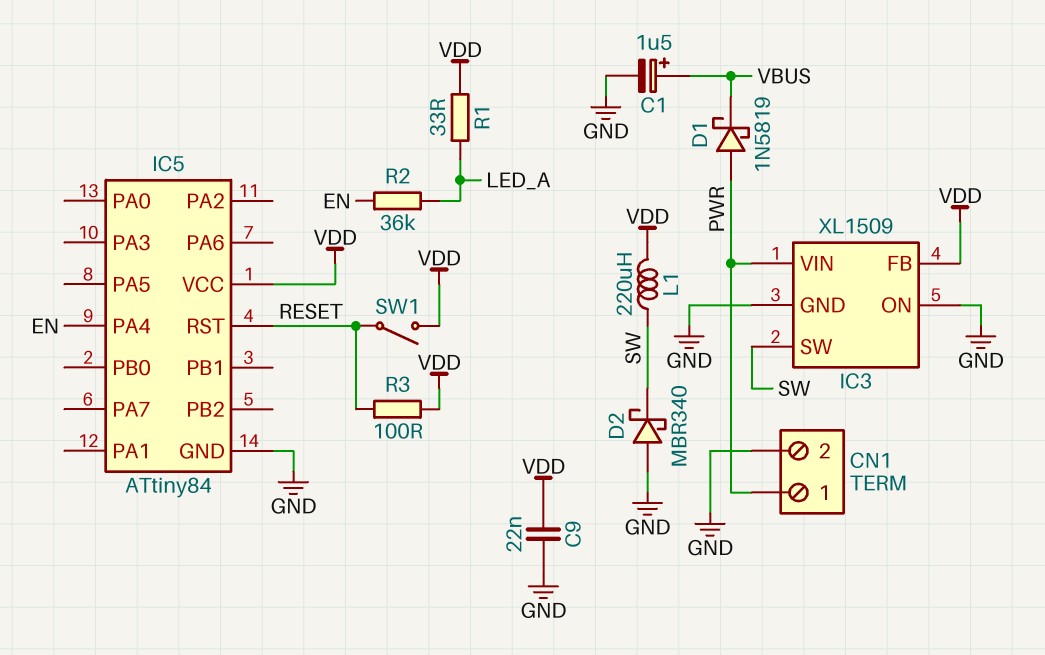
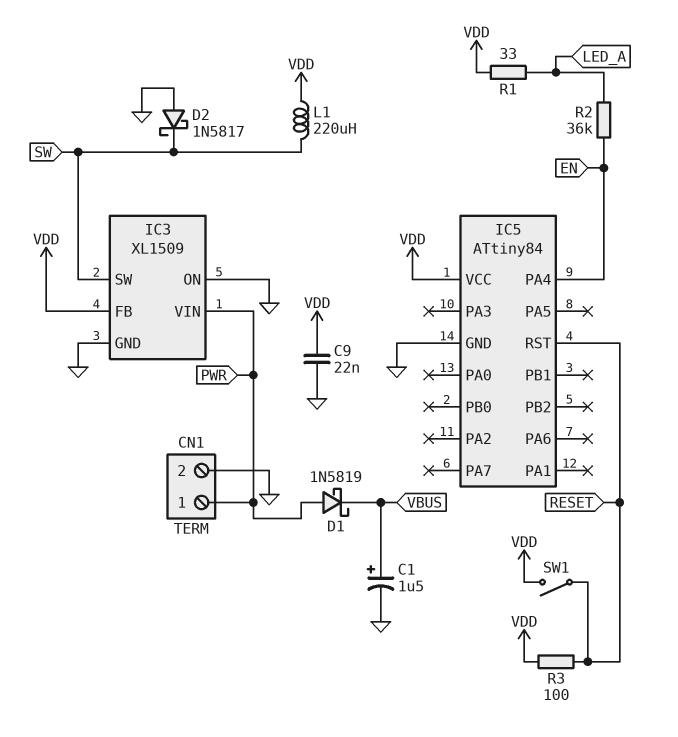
D2: schottky MBR340 (A GND, K SW) -> schottky 1N5817 (A GND, K SW)

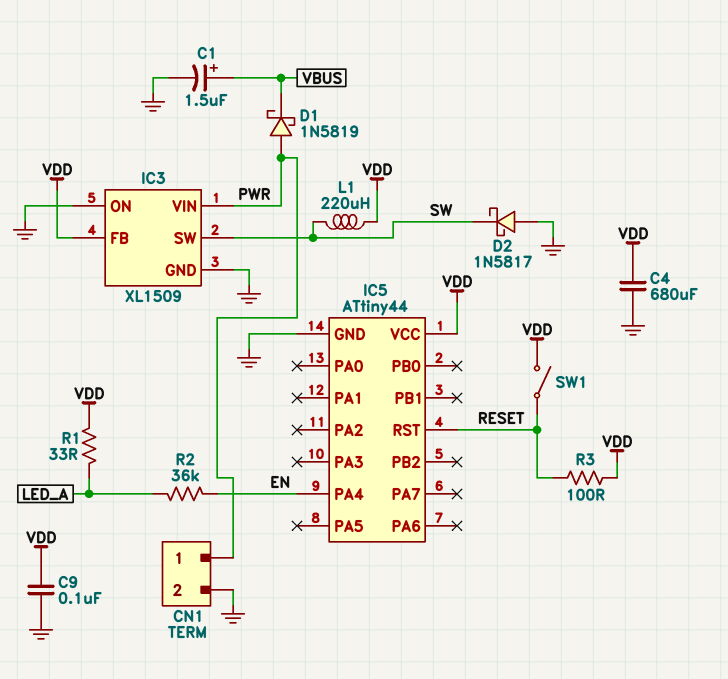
C4: none -> 680uF (GND, VDD)
C9: 22nF (GND, VDD) -> 100nF (GND, VDD)
IC5: ATtiny84 -> ATtiny44

